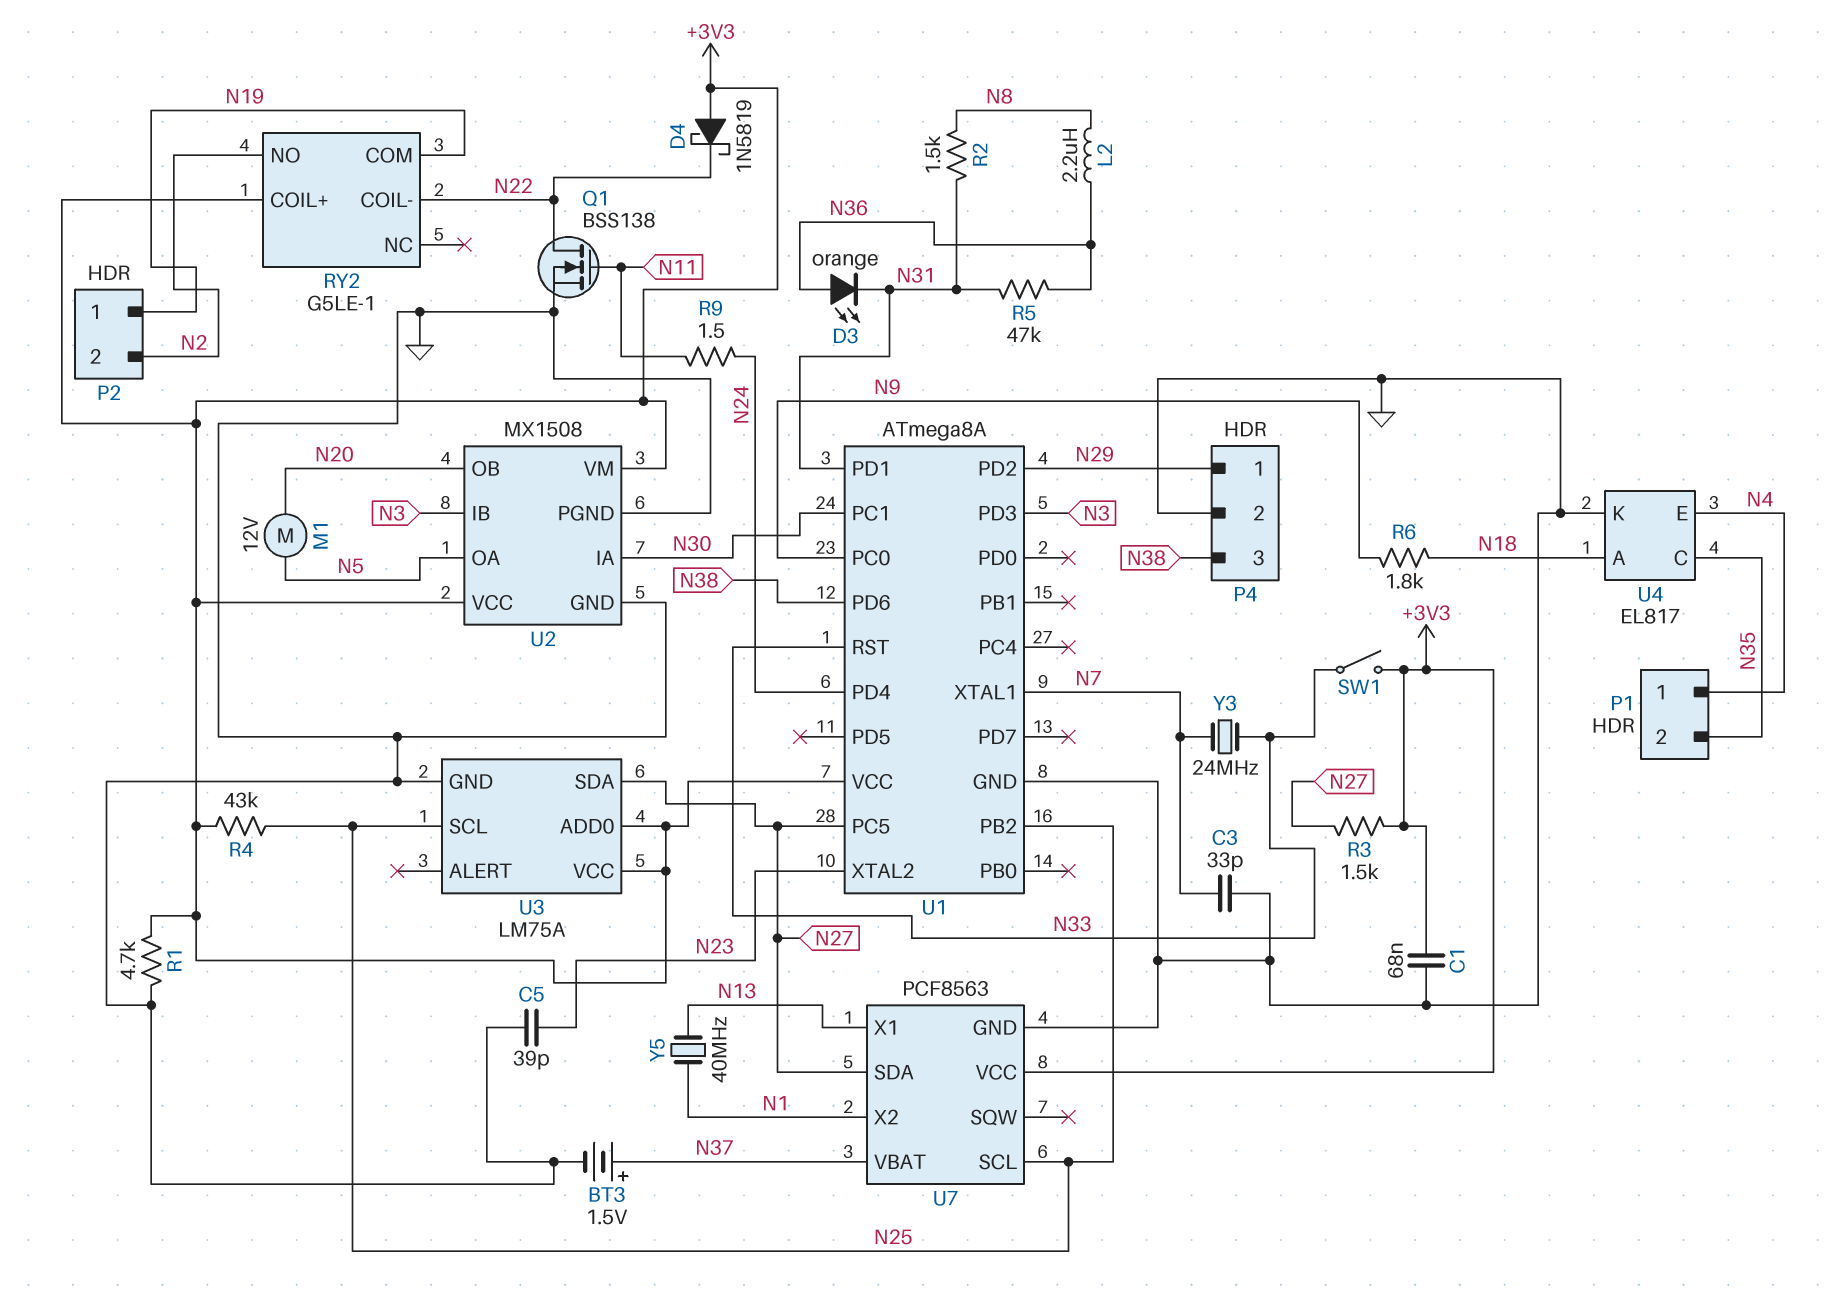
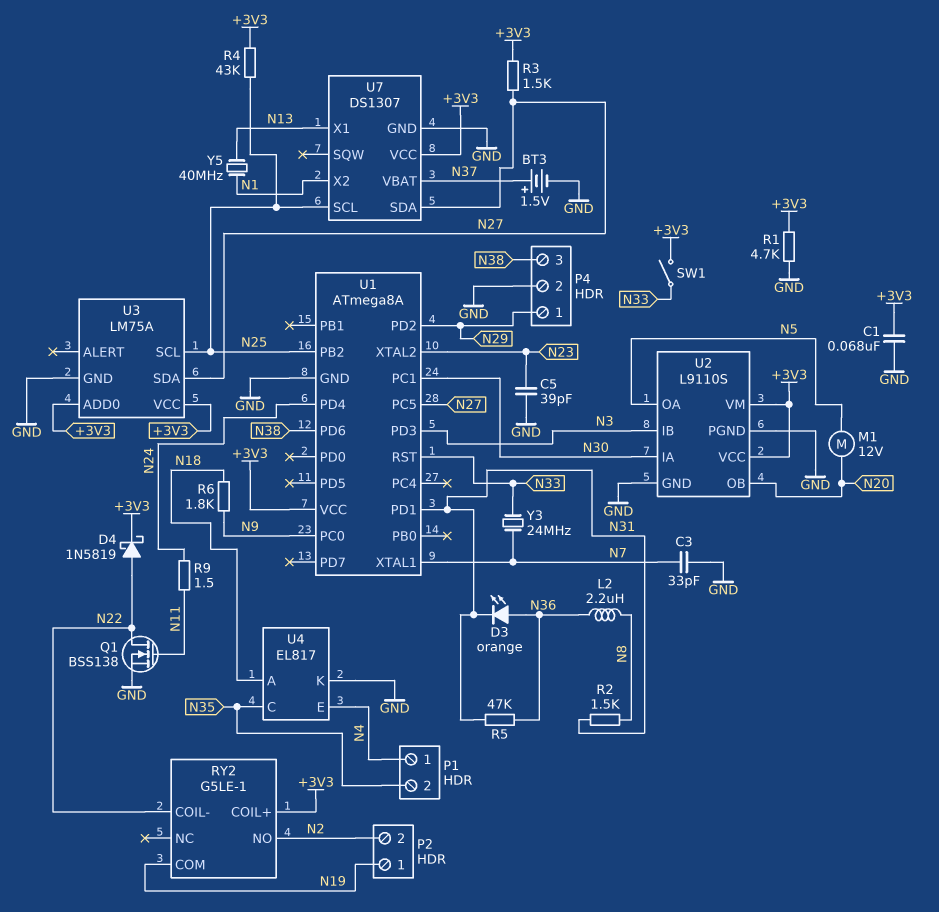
D4: schottky 1N5819 (A +3V3, K N22) -> schottky 1N5819 (A N22, K +3V3)
U2: MX1508 -> L9110S
U7: PCF8563 -> DS1307

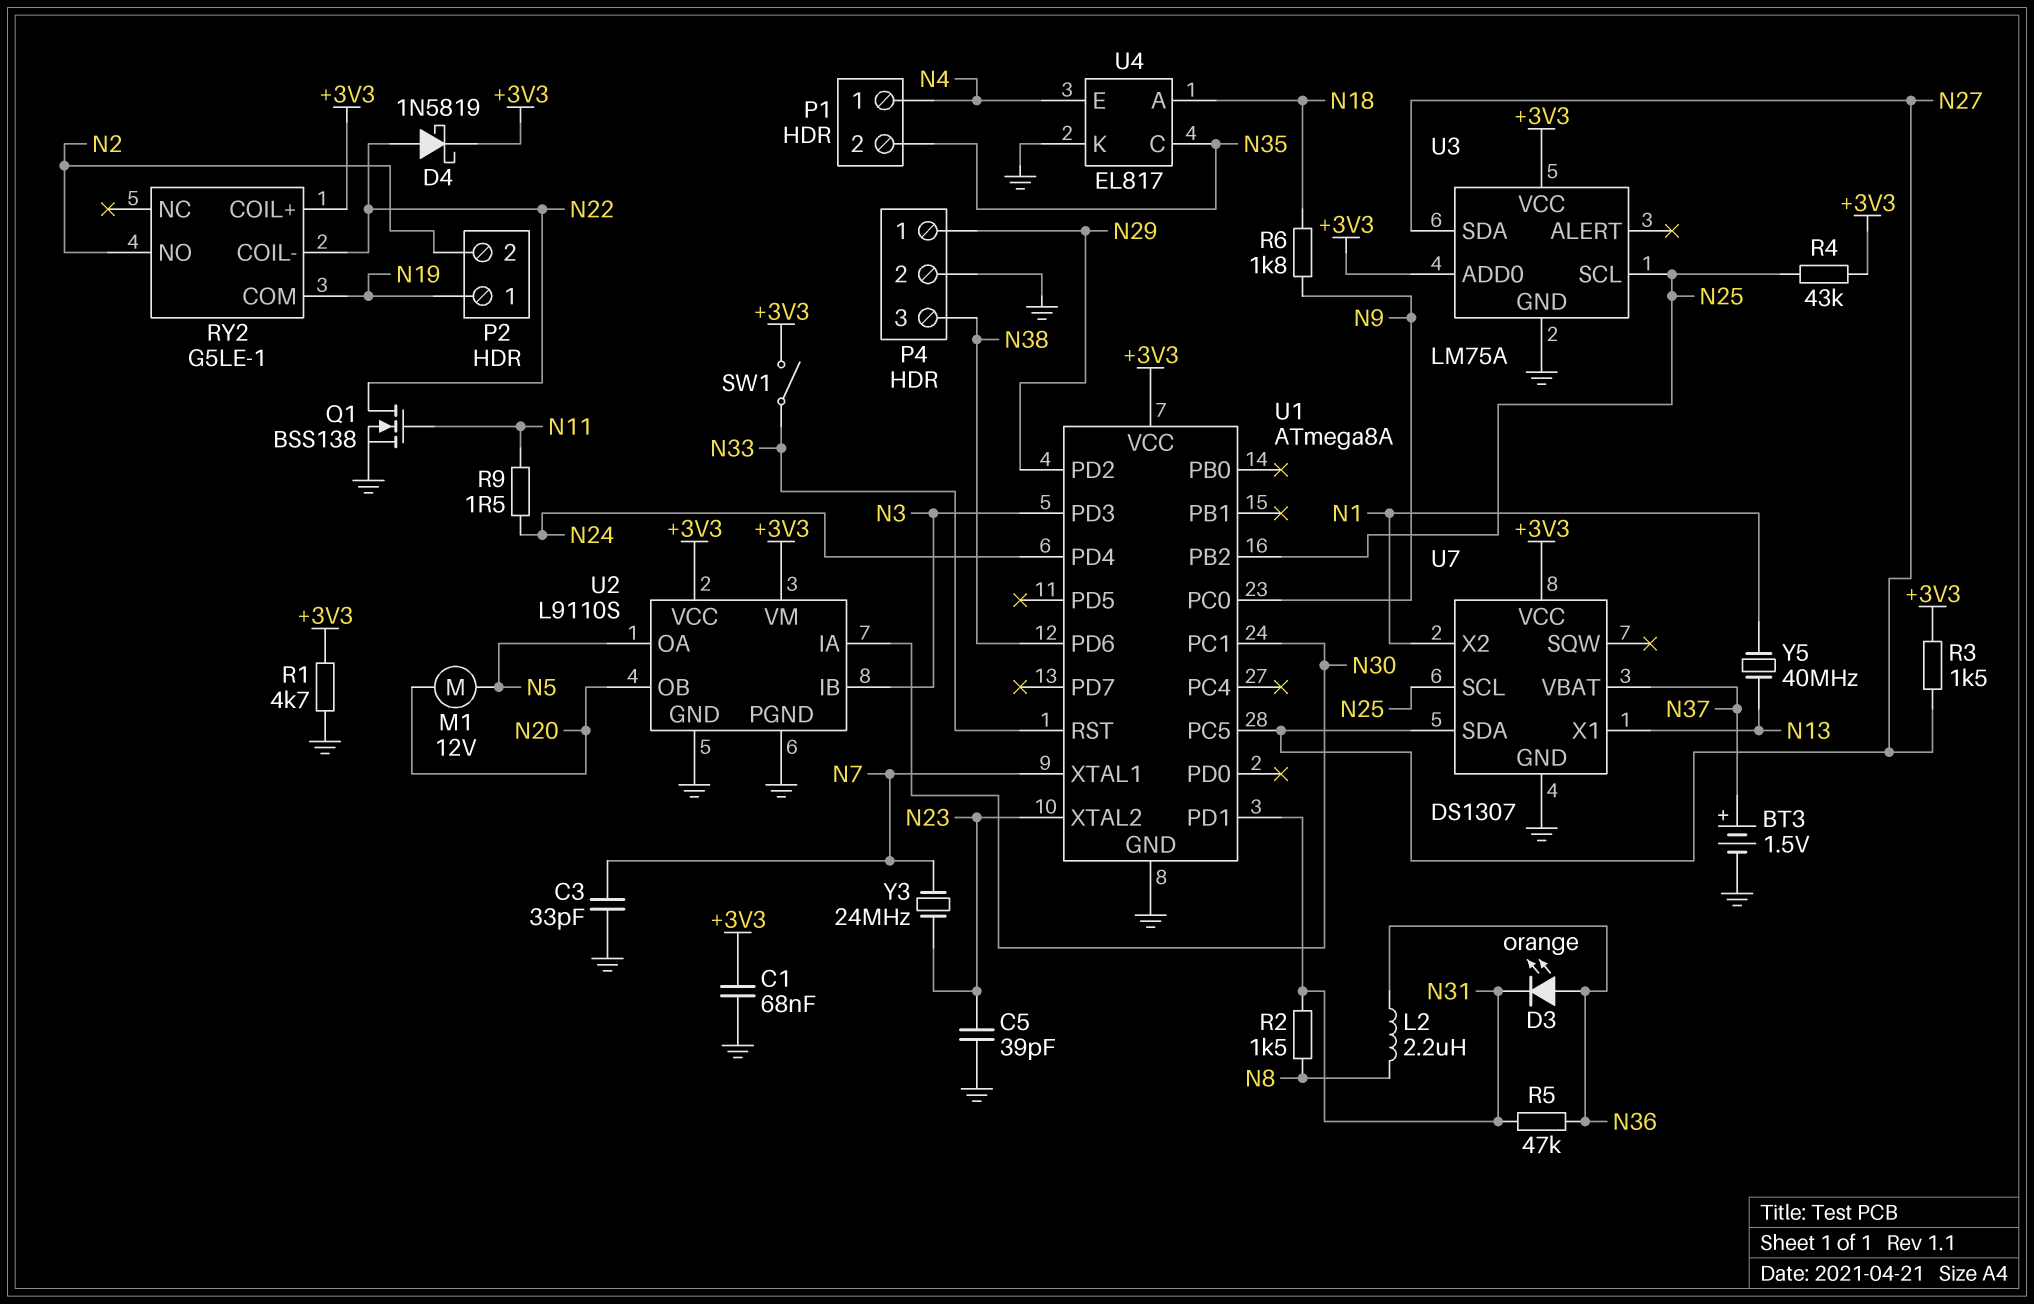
Y3: 24MHz (N7, N33) -> 24MHz (N7, N23)

